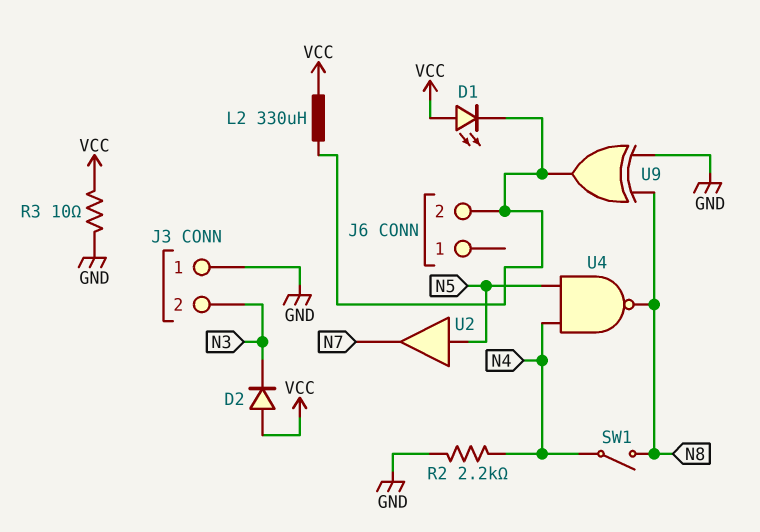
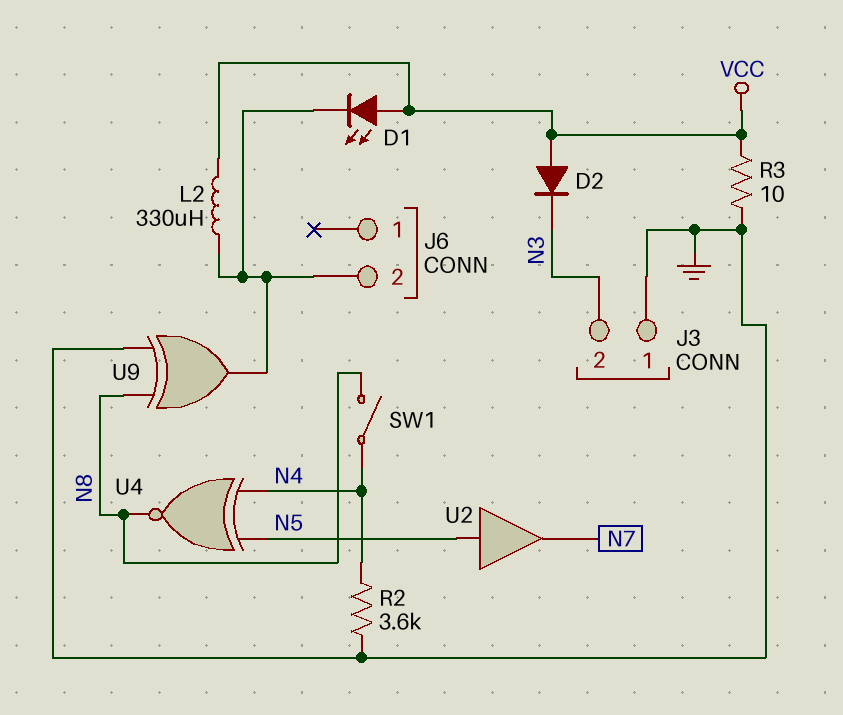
R2: 2.2k (GND, N4) -> 3.6k (GND, N4)
U4: NAND (in N4, in N5, out N8) -> XNOR (in N4, in N5, out N8)

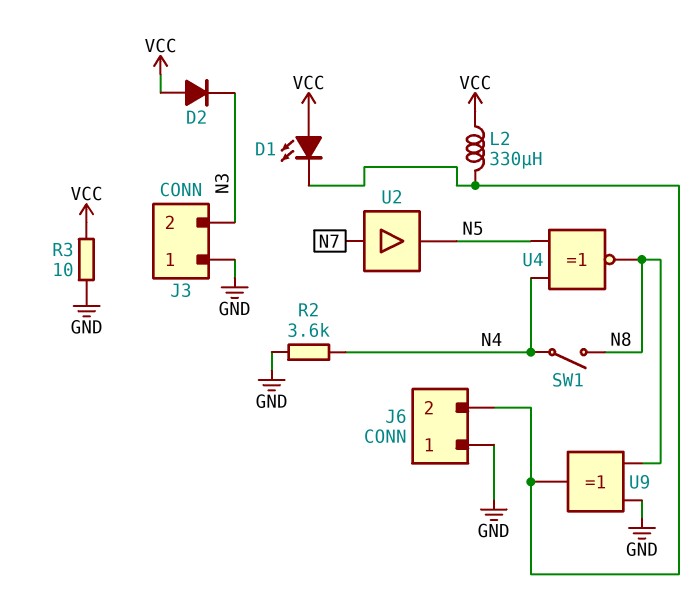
J6 pin 1: none -> GND
U2: buffer (in N5, out N7) -> buffer (in N7, out N5)

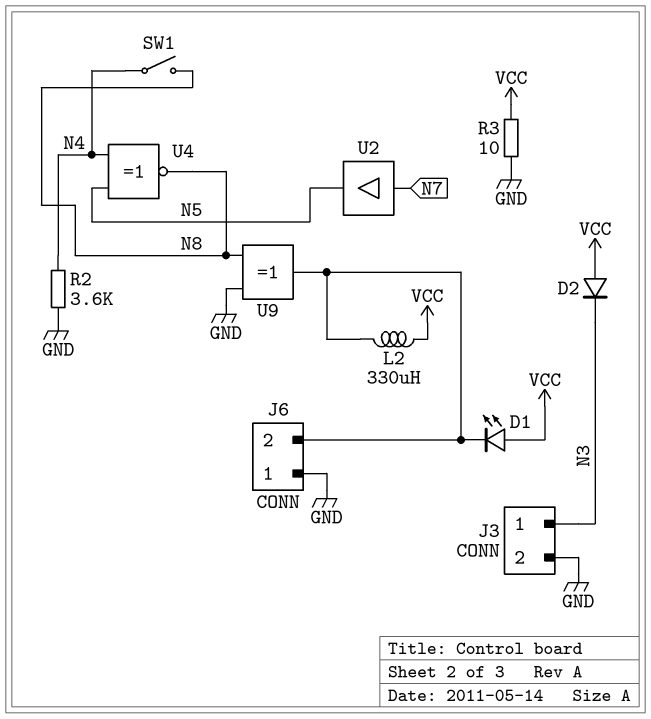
J3 pin 1: GND -> N3
J3 pin 2: N3 -> GND

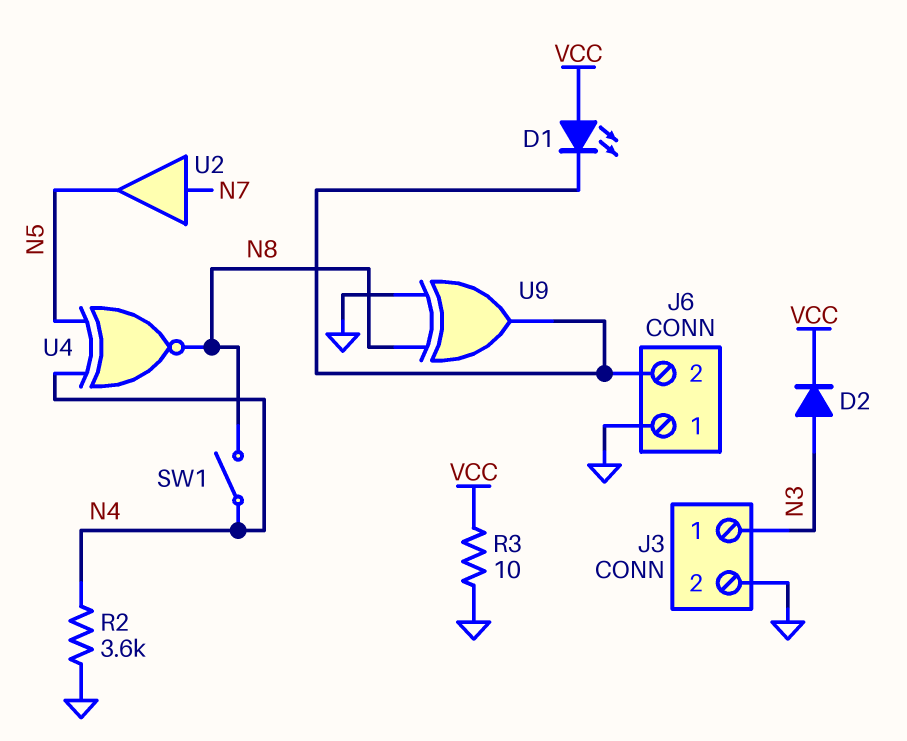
D2: diode (A VCC, K N3) -> diode (A N3, K VCC)
L2: 330uH (J6/2, VCC) -> none

